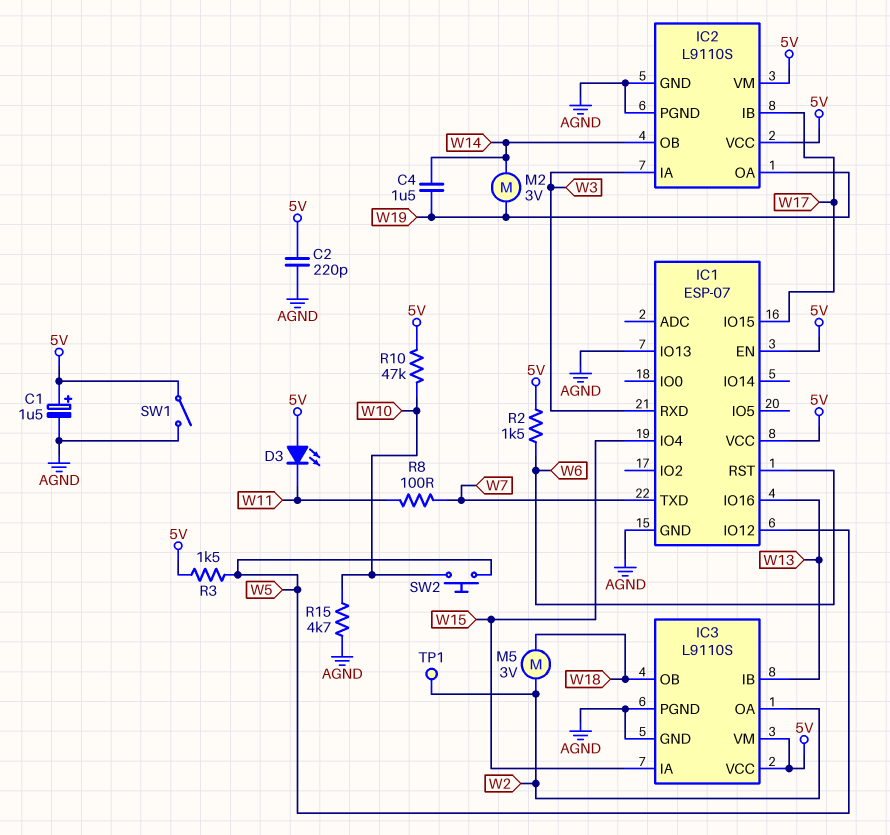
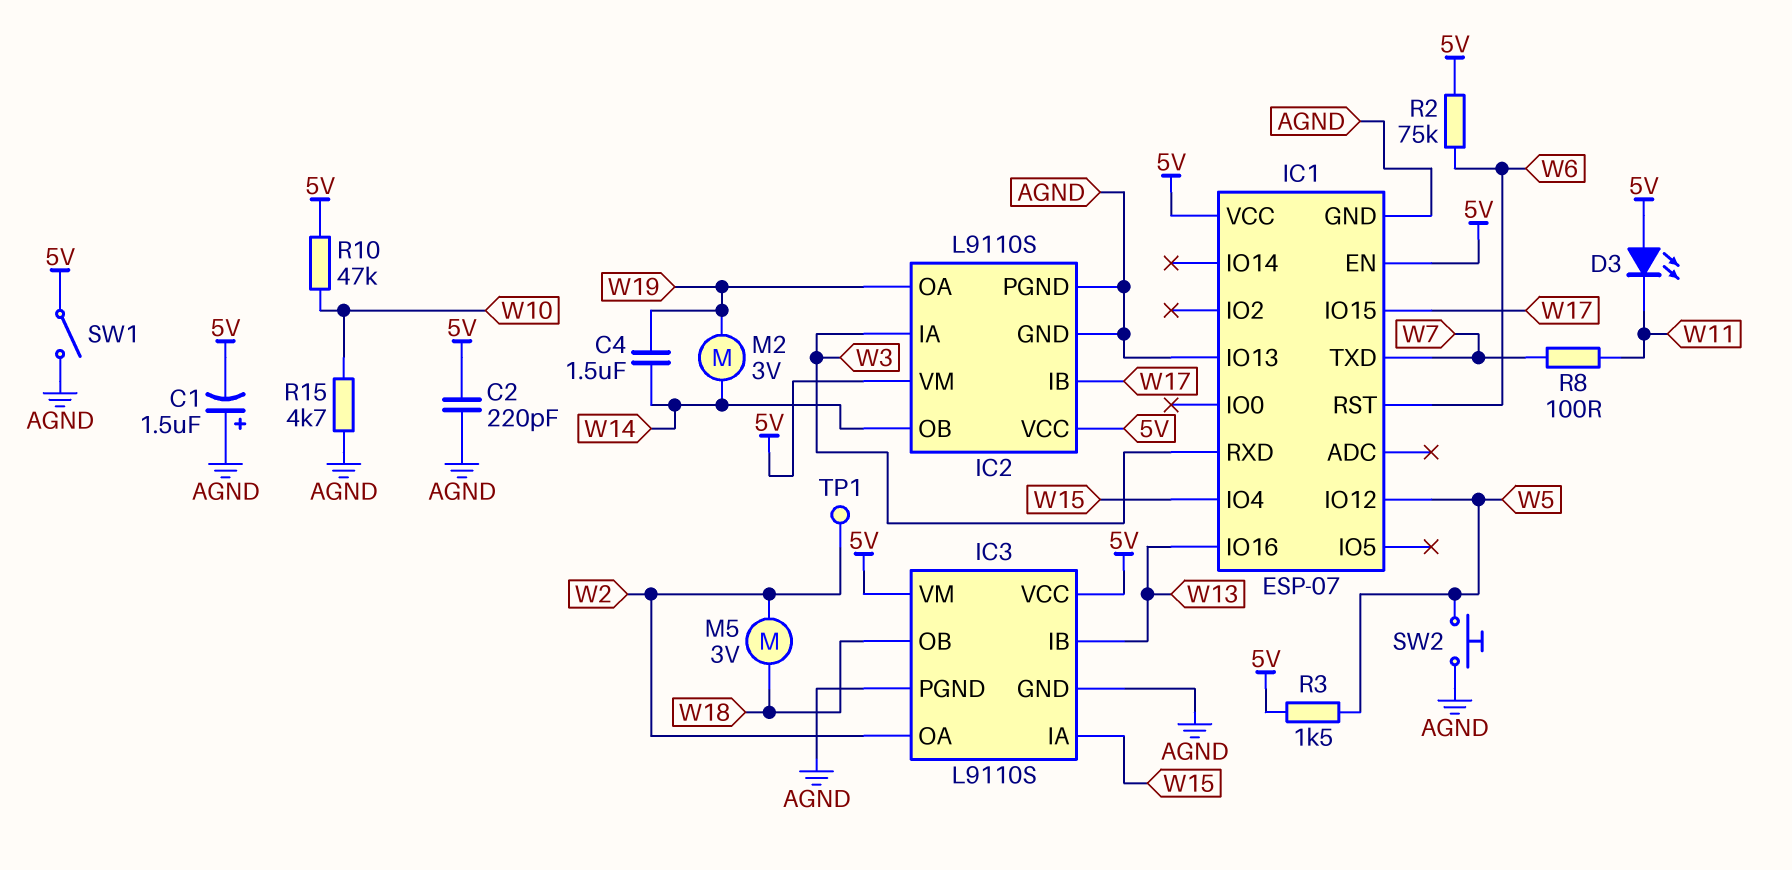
C1: 1.5uF (plus 5V, minus AGND) -> 1.5uF (plus AGND, minus 5V)
R2: 1.5k (5V, W6) -> 75k (5V, W6)
SW2: button (W5, W10) -> button (AGND, W5)

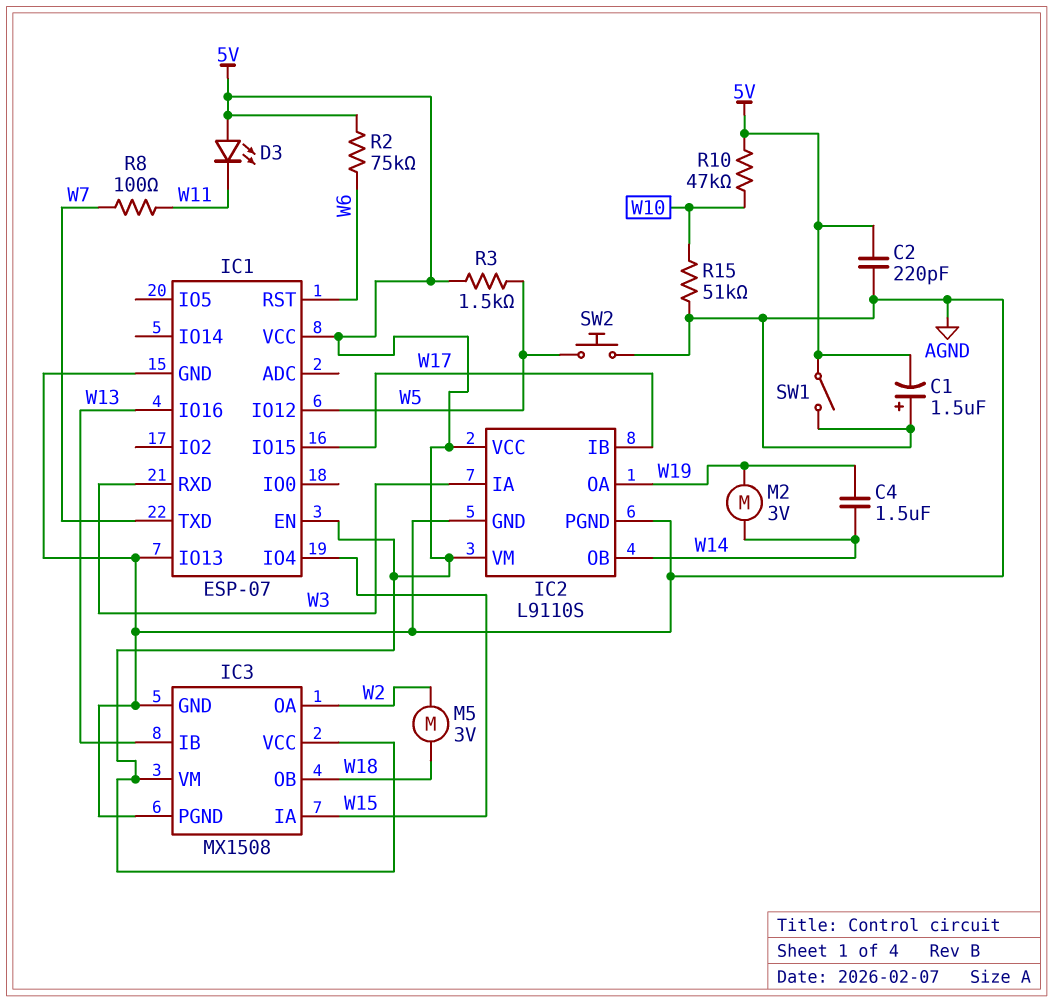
IC3: L9110S -> MX1508
R15: 4.7k (AGND, W10) -> 51k (AGND, W10)
TP1: test point (W2) -> none

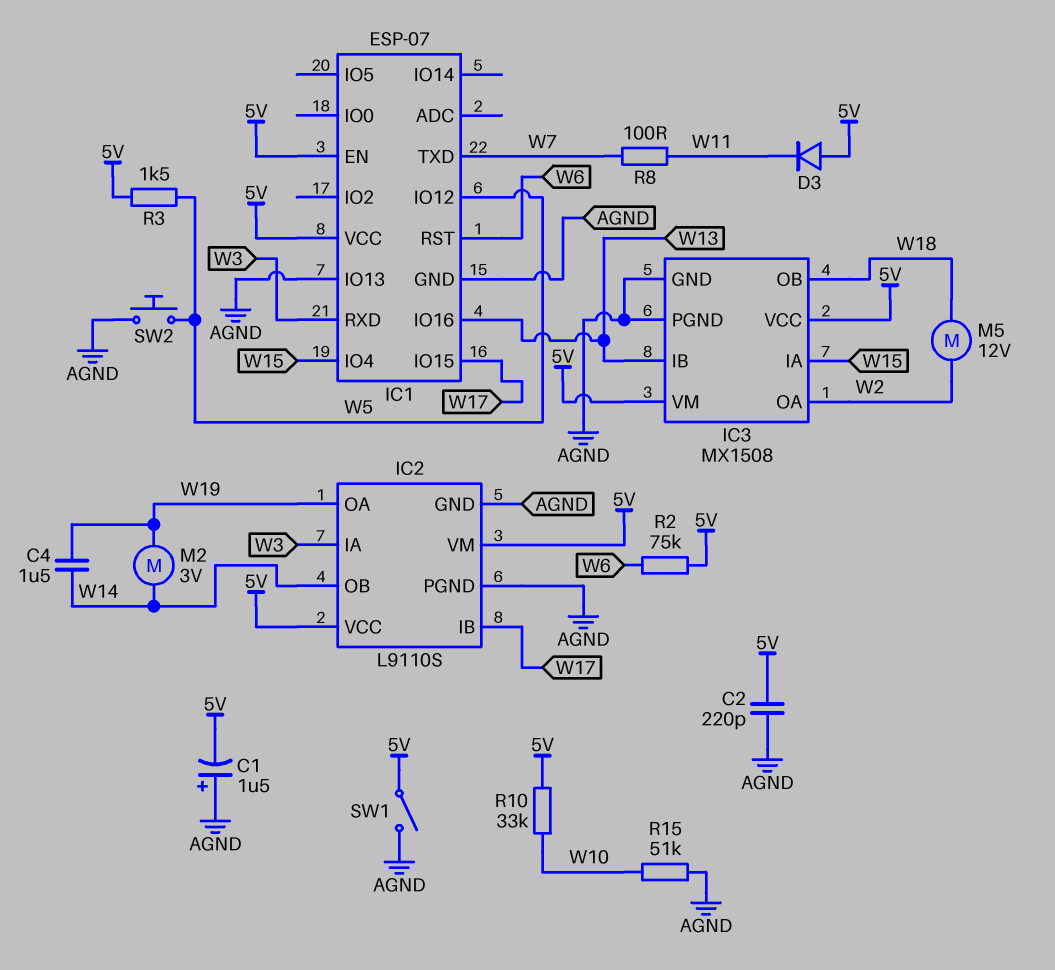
D3: LED (A 5V, K W11) -> diode (A 5V, K W11)
M5: motor 3V (W2, W18) -> motor 12V (W2, W18)
R10: 47k (5V, W10) -> 33k (5V, W10)

